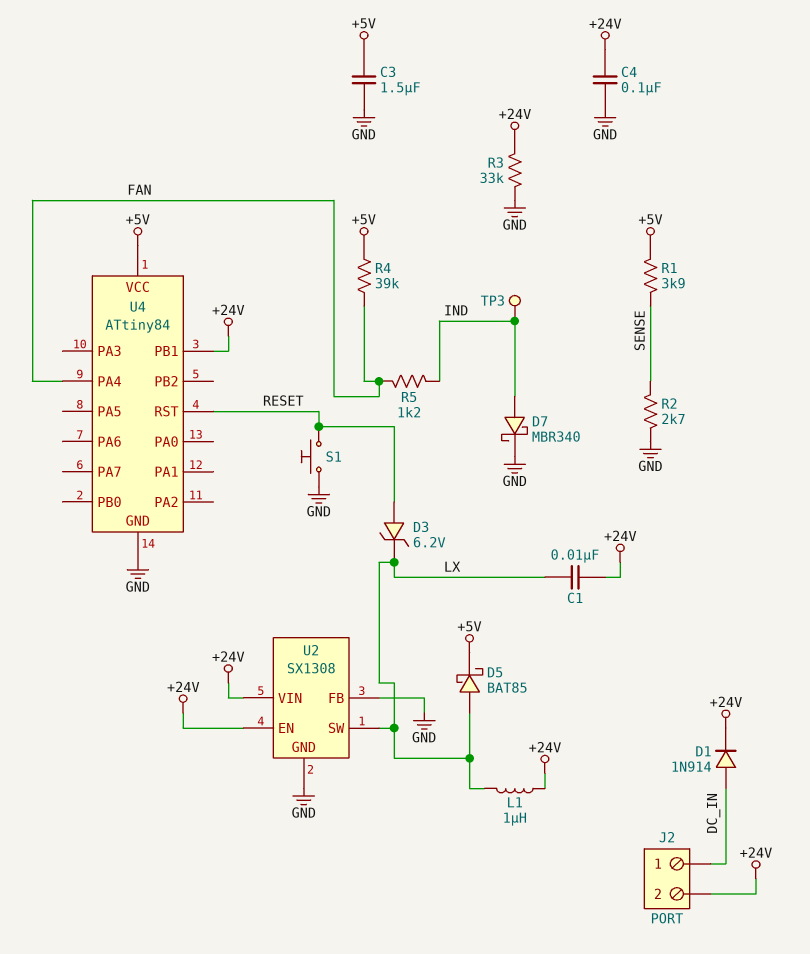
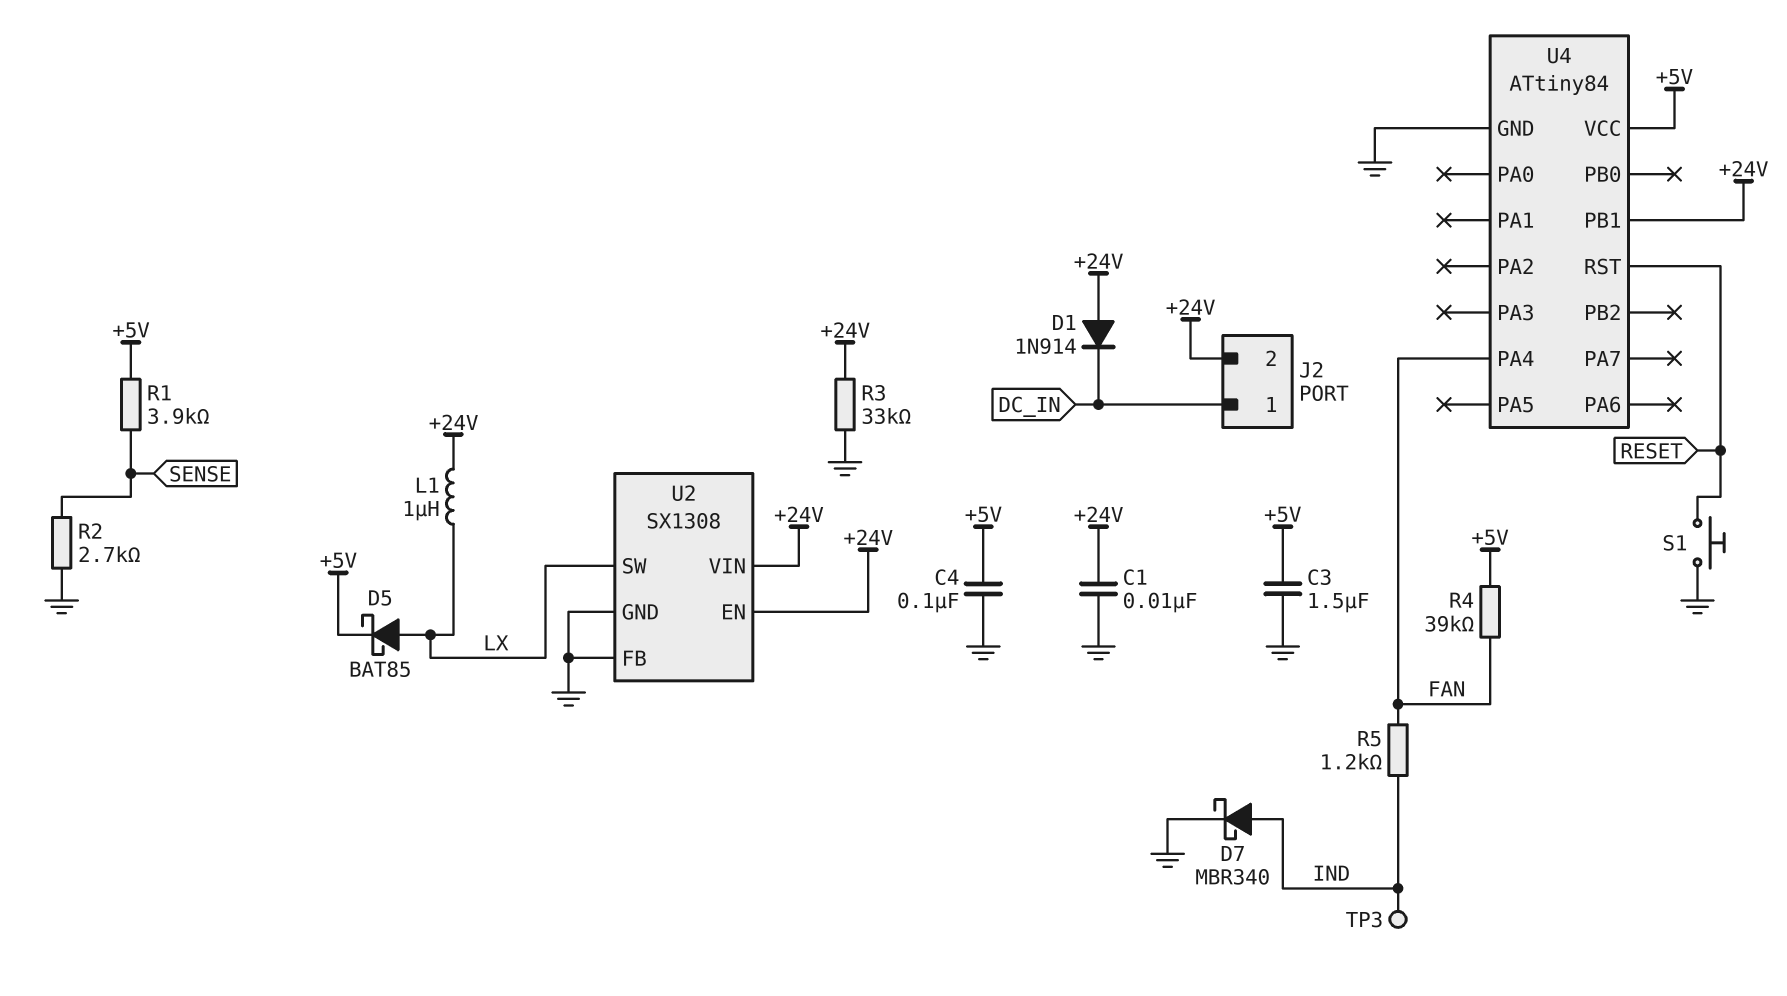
C1: 10nF (+24V, LX) -> 10nF (+24V, GND)
C4: 100nF (+24V, GND) -> 100nF (+5V, GND)
D1: diode 1N914 (A DC_IN, K +24V) -> diode 1N914 (A +24V, K DC_IN)
D3: zener 6.2V (A RESET, K LX) -> none

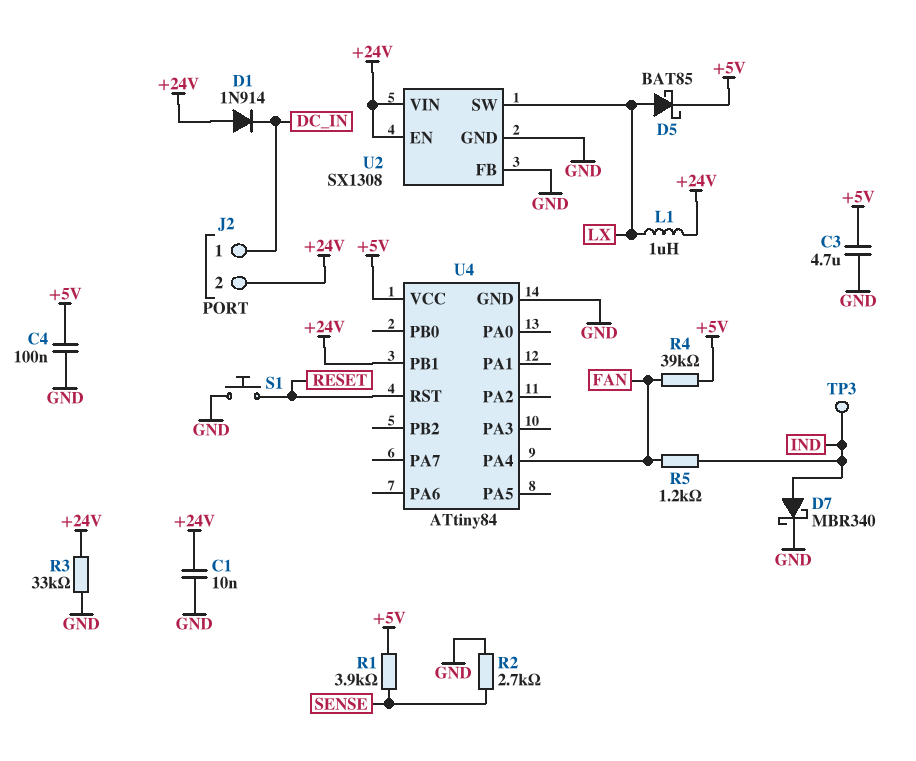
C3: 1.5uF (+5V, GND) -> 4.7uF (+5V, GND)

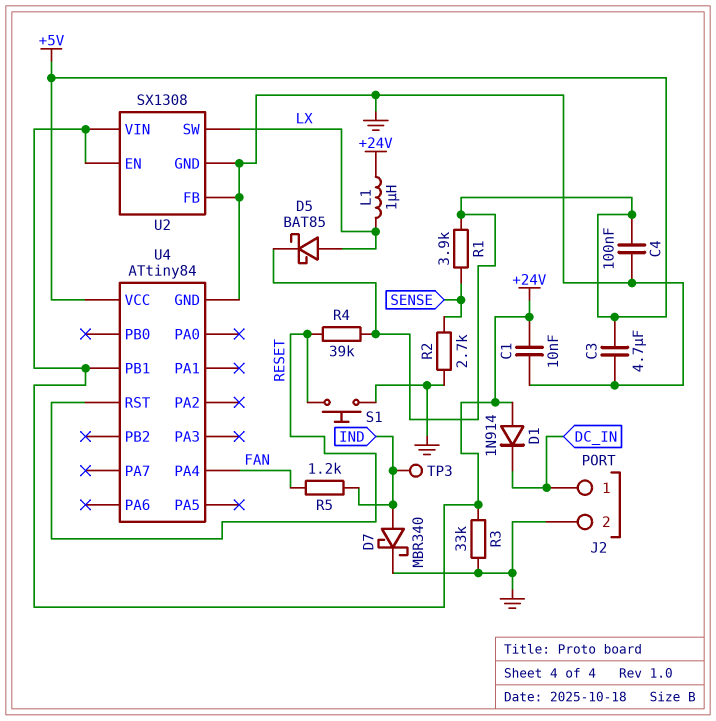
J2 pin 2: +24V -> GND
R4: 39k (+5V, FAN) -> 39k (+5V, RESET)

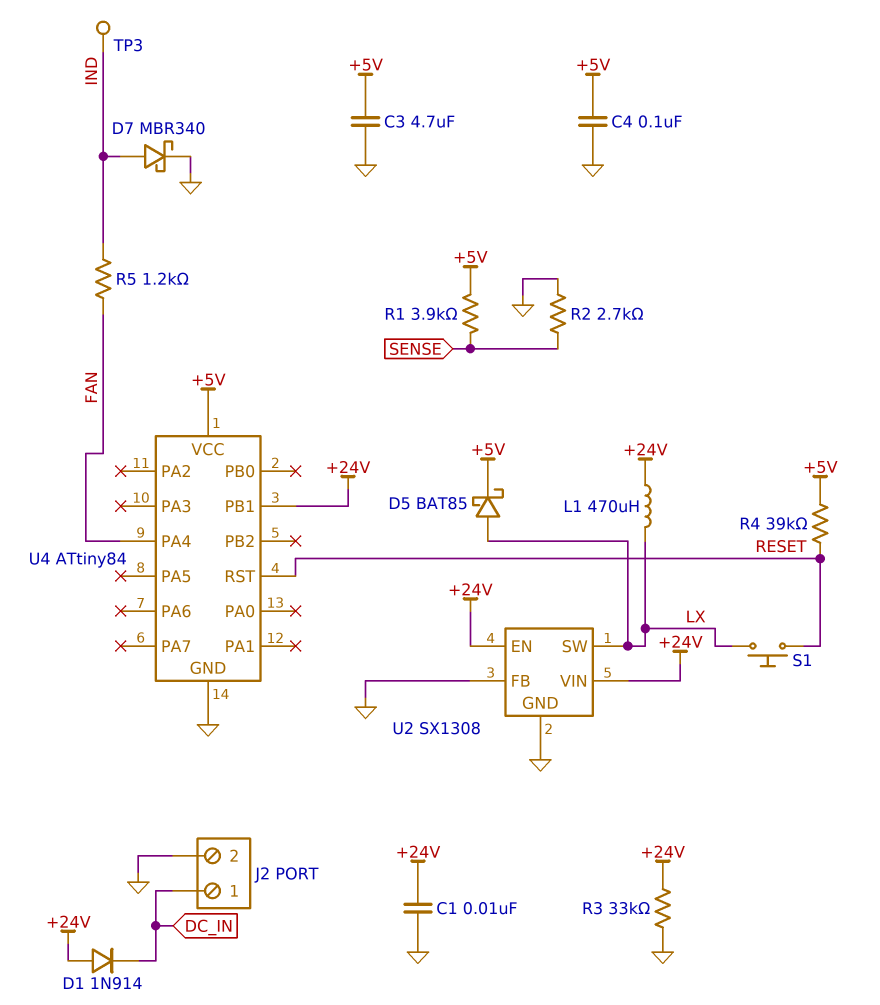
L1: 1uH (+24V, LX) -> 470uH (+24V, LX)
S1: button (GND, RESET) -> button (LX, RESET)

